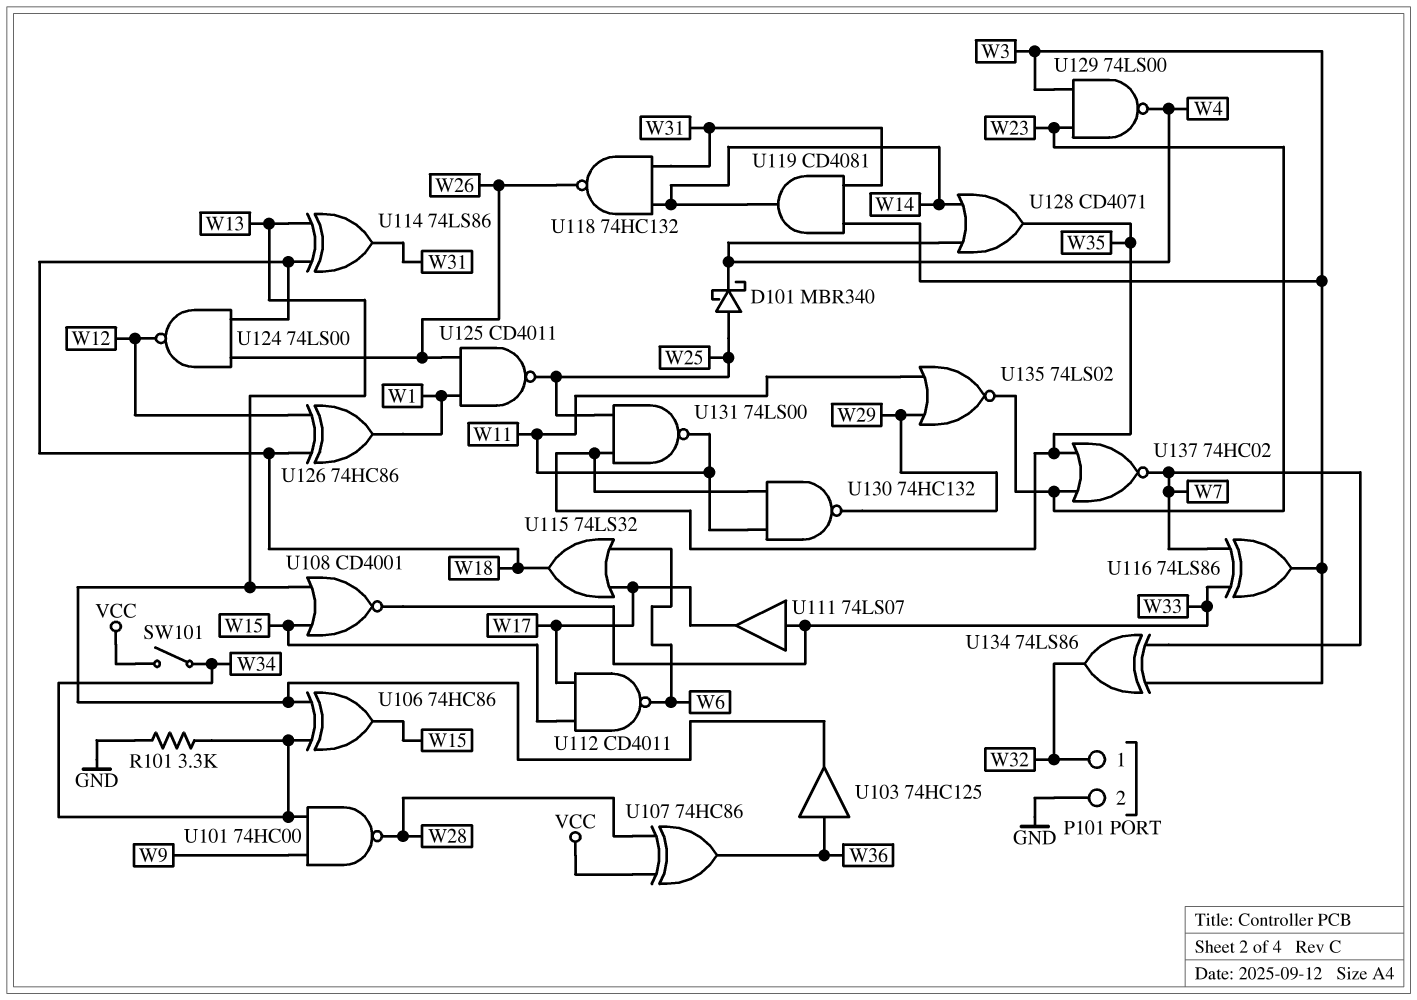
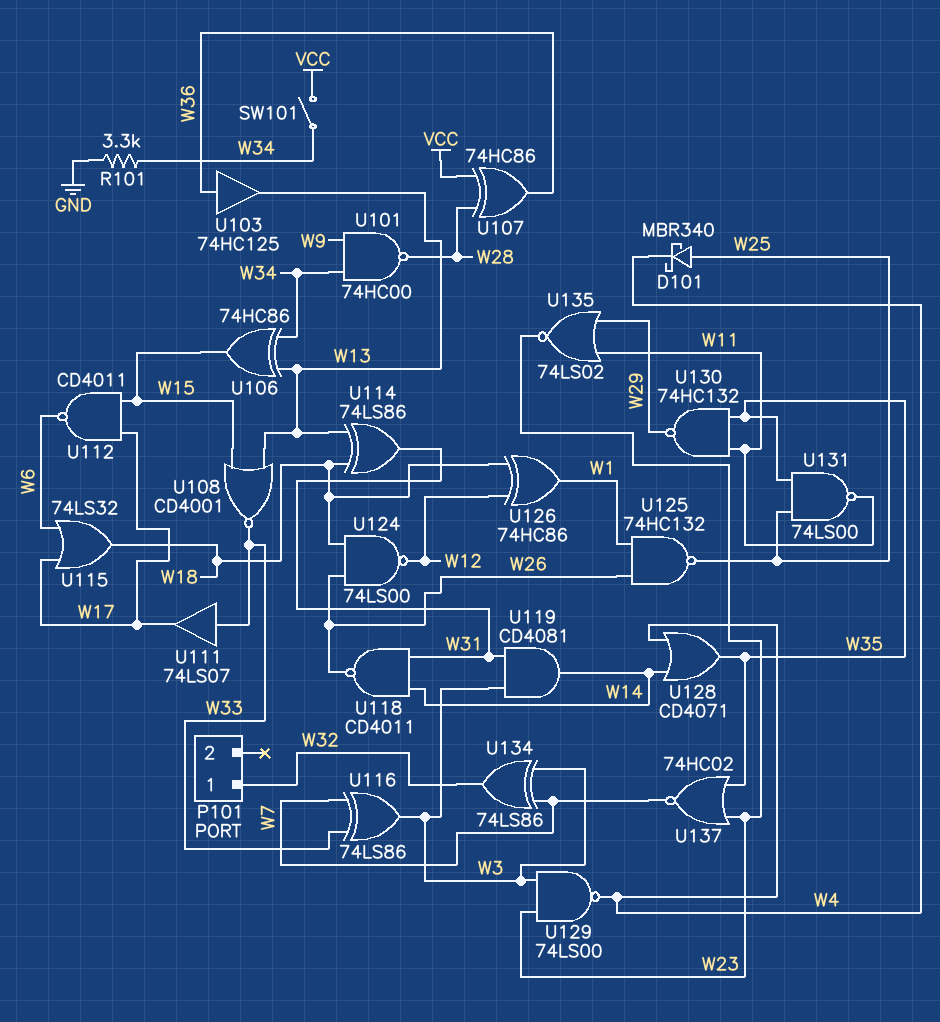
P101 pin 2: GND -> none
U118: NAND 74HC132 (in W14, in W31, out W26) -> NAND CD4011 (in W14, in W31, out W26)
U125: NAND CD4011 (in W1, in W26, out W25) -> NAND 74HC132 (in W1, in W26, out W25)

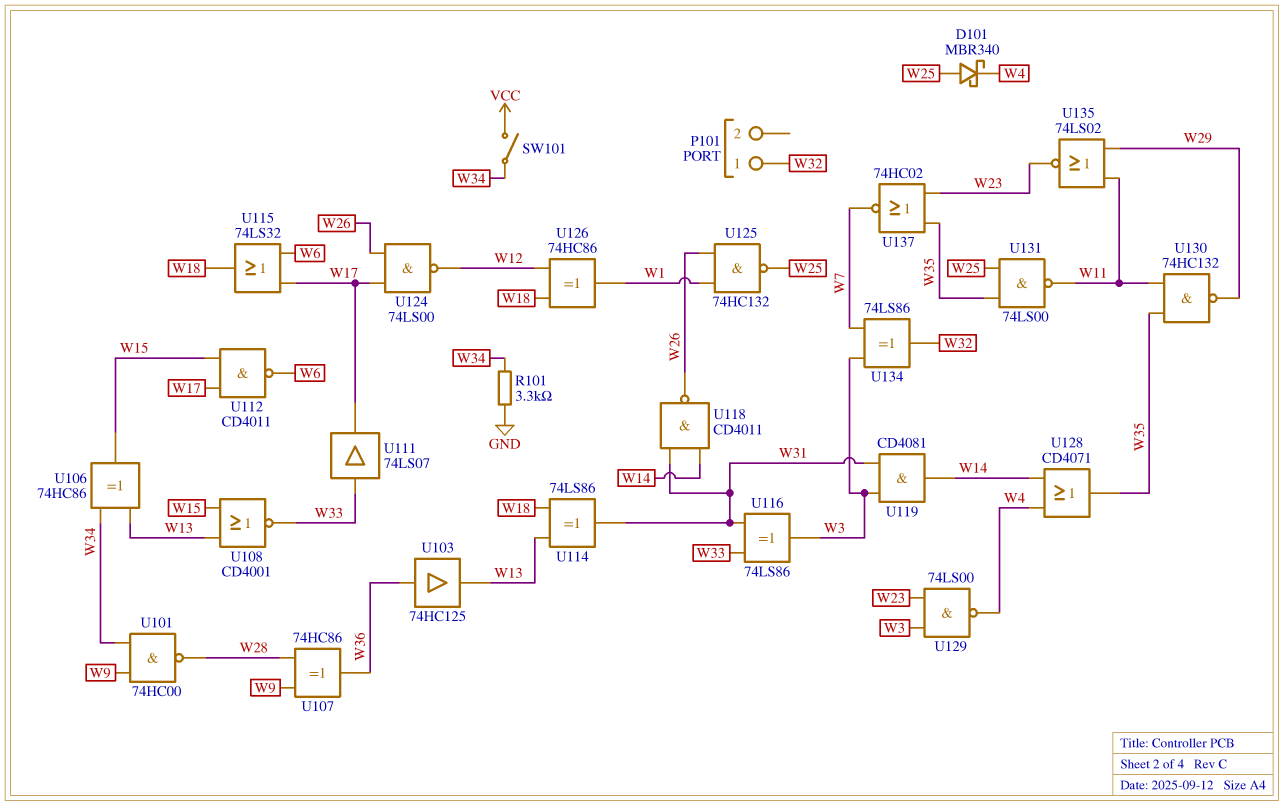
U107: XOR 74HC86 (in VCC, in W28, out W36) -> XOR 74HC86 (in W9, in W28, out W36)
U116: XOR 74LS86 (in W7, in W33, out W3) -> XOR 74LS86 (in W31, in W33, out W3)
U124: NAND 74LS00 (in W18, in W26, out W12) -> NAND 74LS00 (in W17, in W26, out W12)

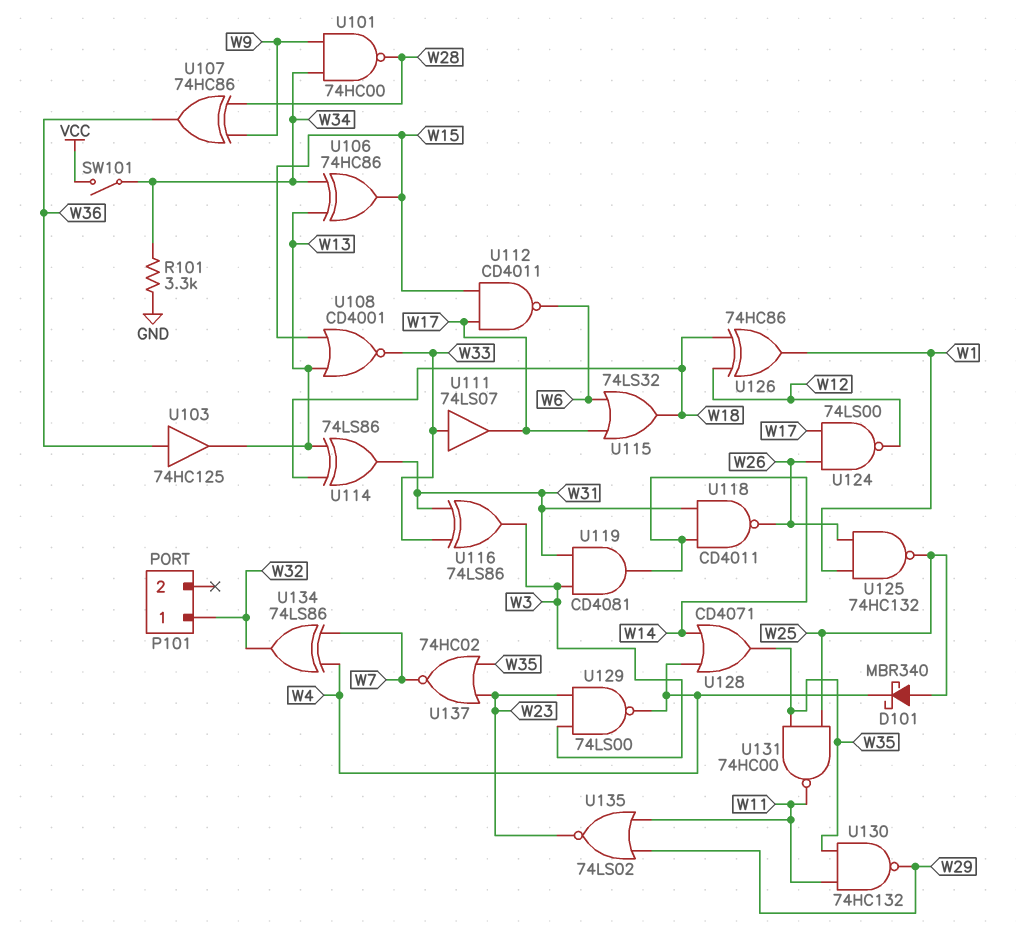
U131: NAND 74LS00 (in W25, in W35, out W11) -> NAND 74HC00 (in W25, in W35, out W11)
U134: XOR 74LS86 (in W3, in W7, out W32) -> XOR 74LS86 (in W4, in W7, out W32)

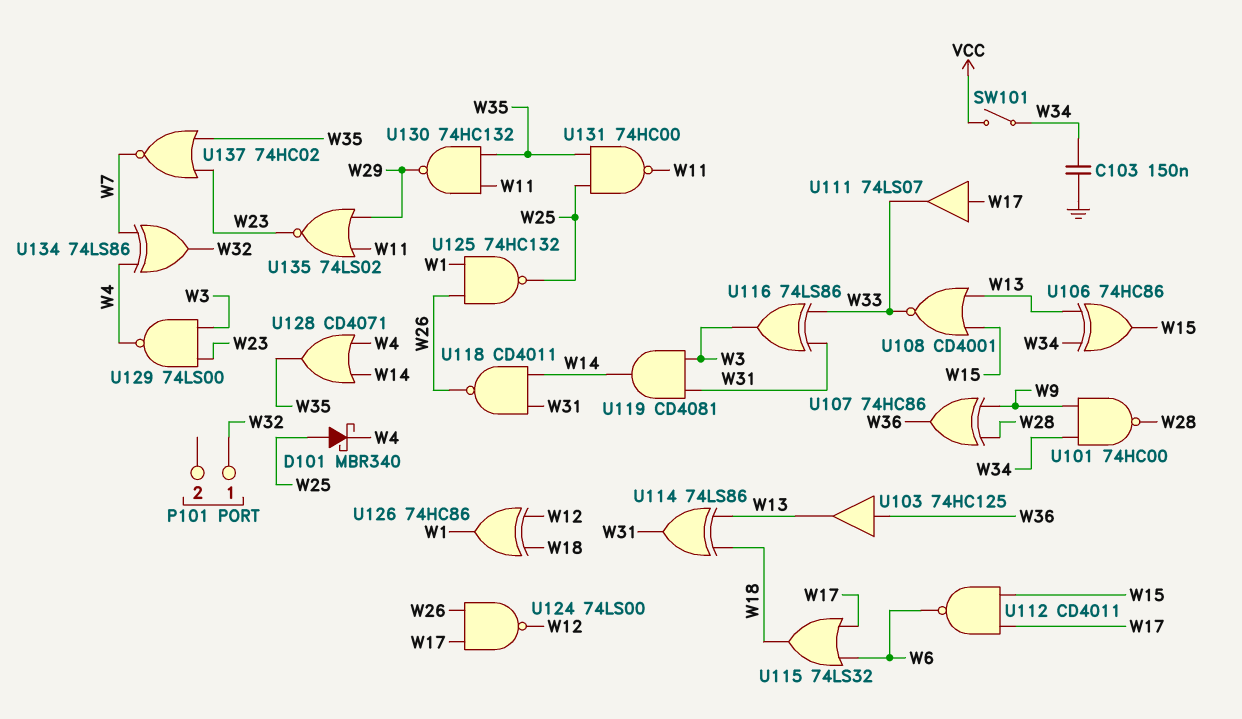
C103: none -> 150nF (GND, W34)
R101: 3.3k (GND, W34) -> none
U111: buffer 74LS07 (in W33, out W17) -> buffer 74LS07 (in W17, out W33)

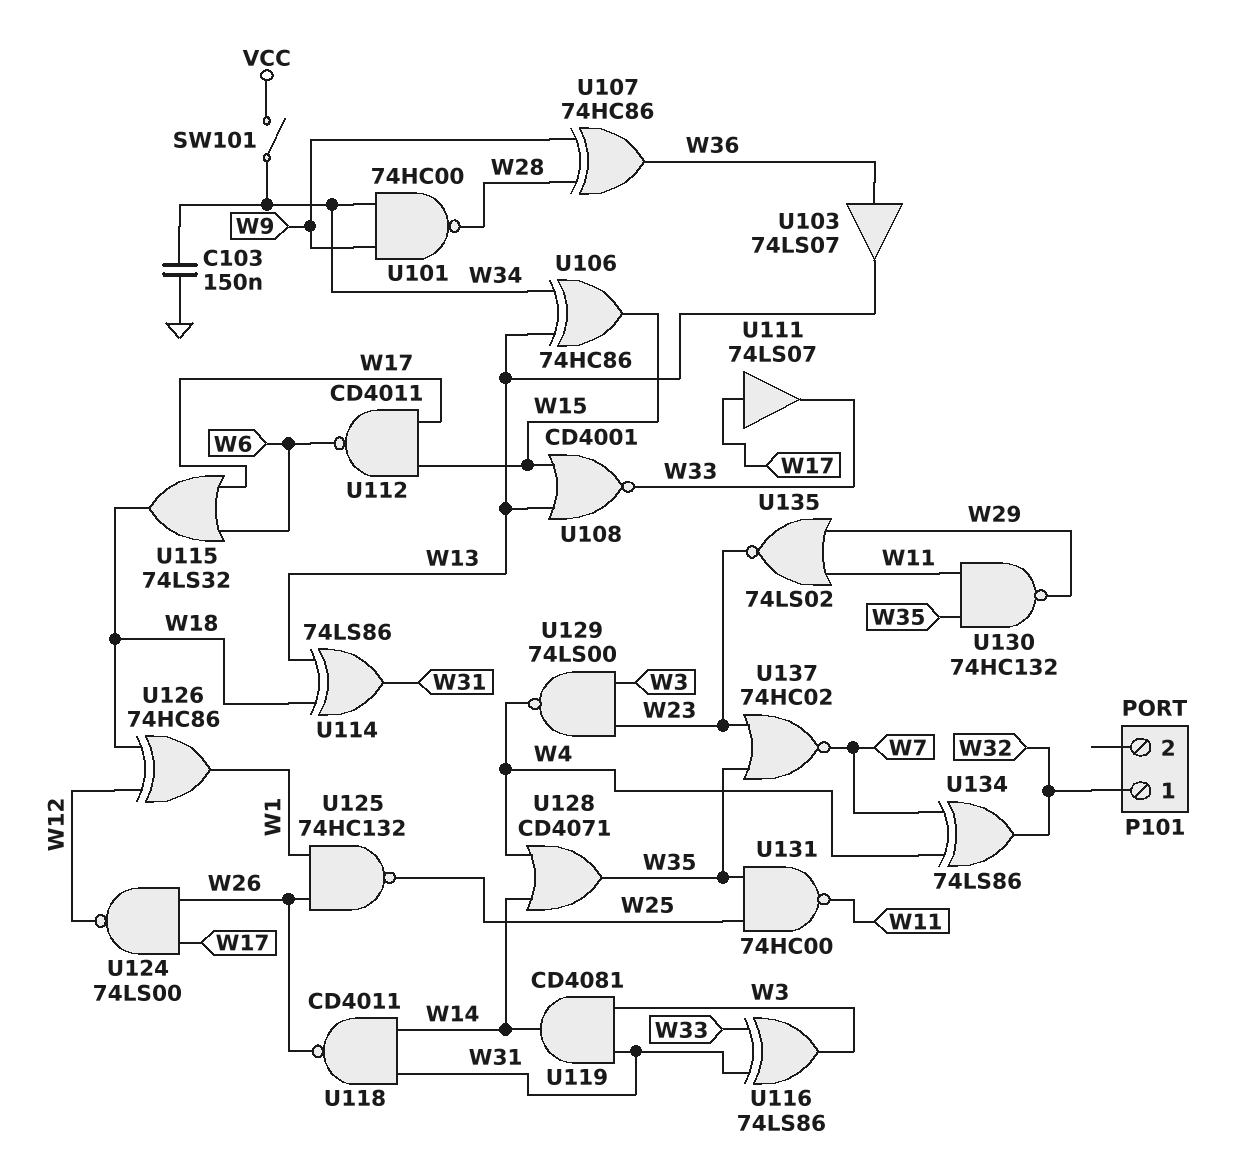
D101: schottky MBR340 (A W25, K W4) -> none
U103: buffer 74HC125 (in W36, out W13) -> buffer 74LS07 (in W36, out W13)

